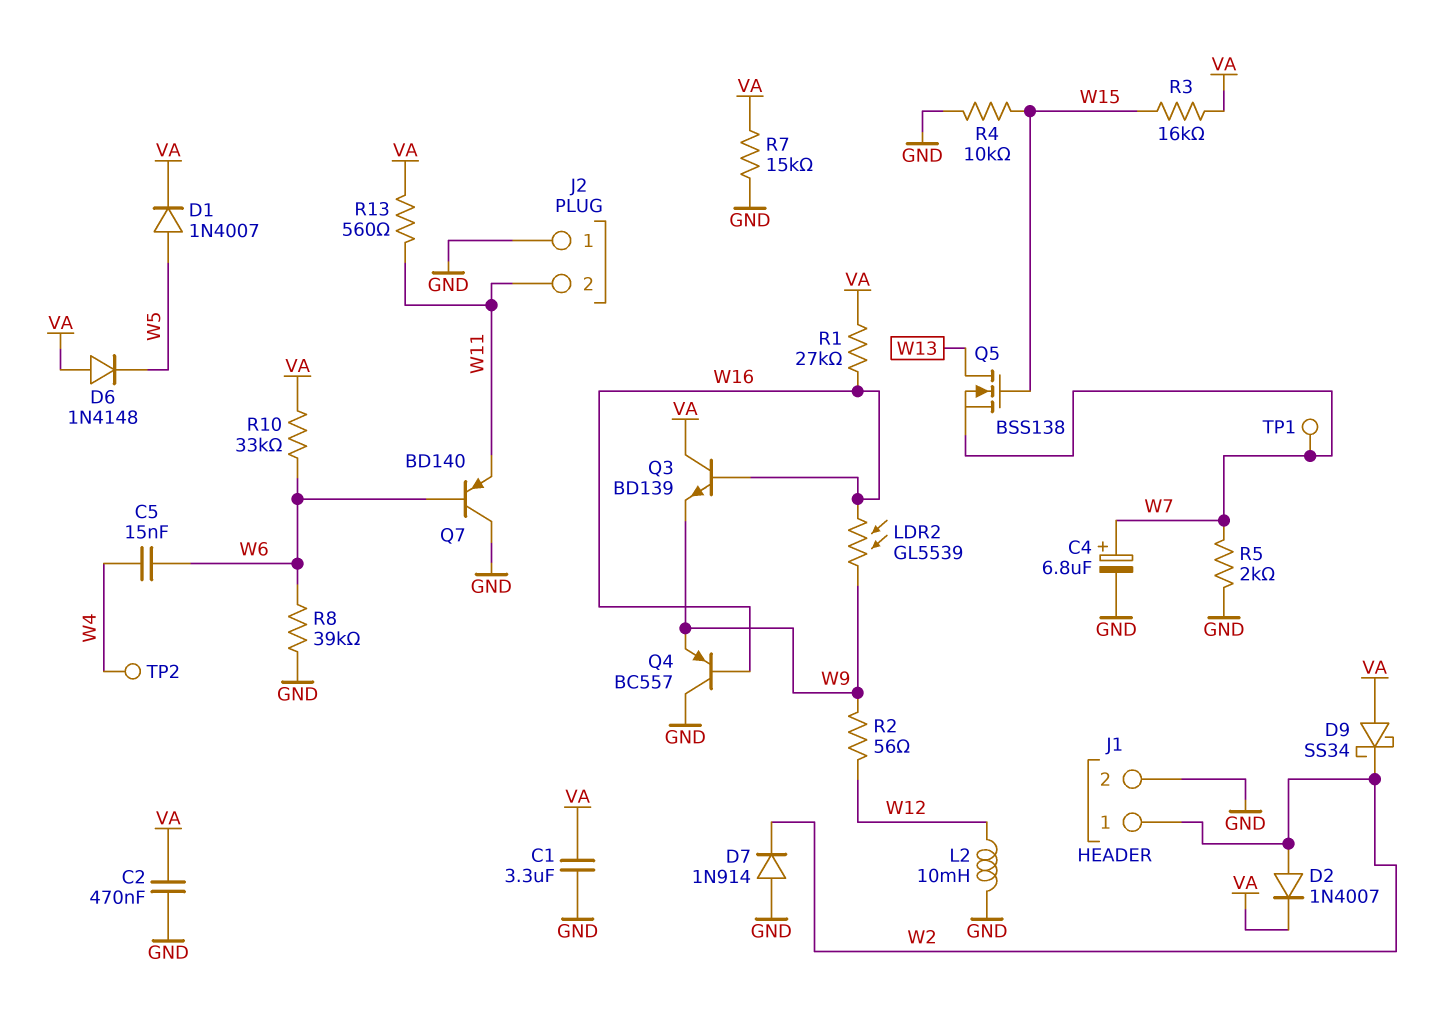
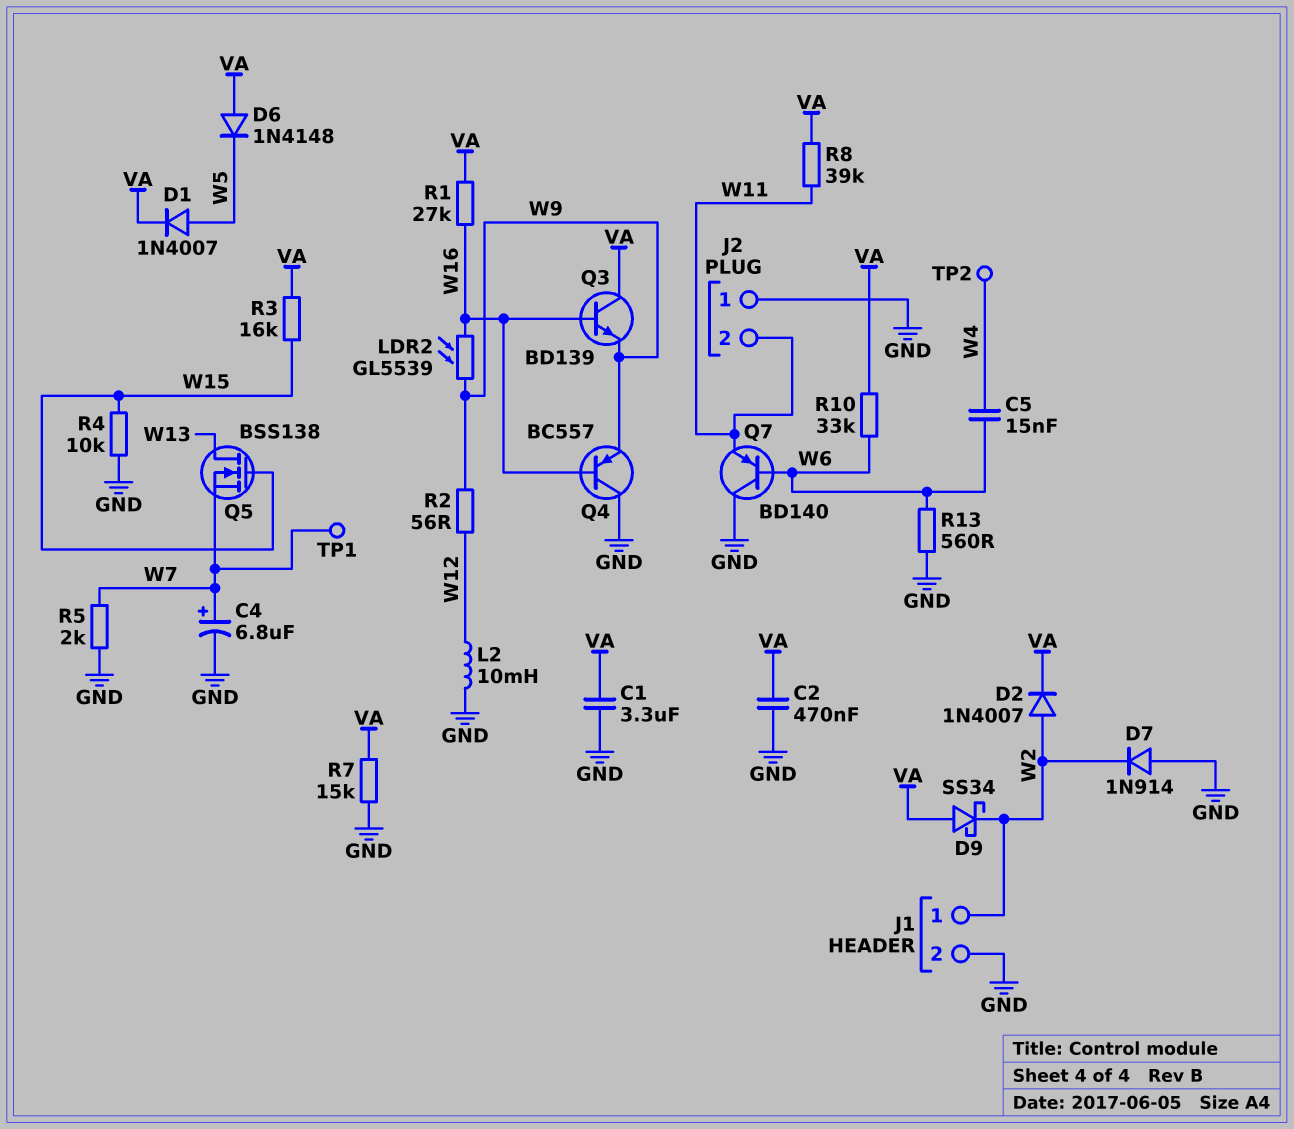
R8: 39k (GND, W6) -> 39k (VA, W11)
R13: 560 (VA, W11) -> 560 (GND, W6)

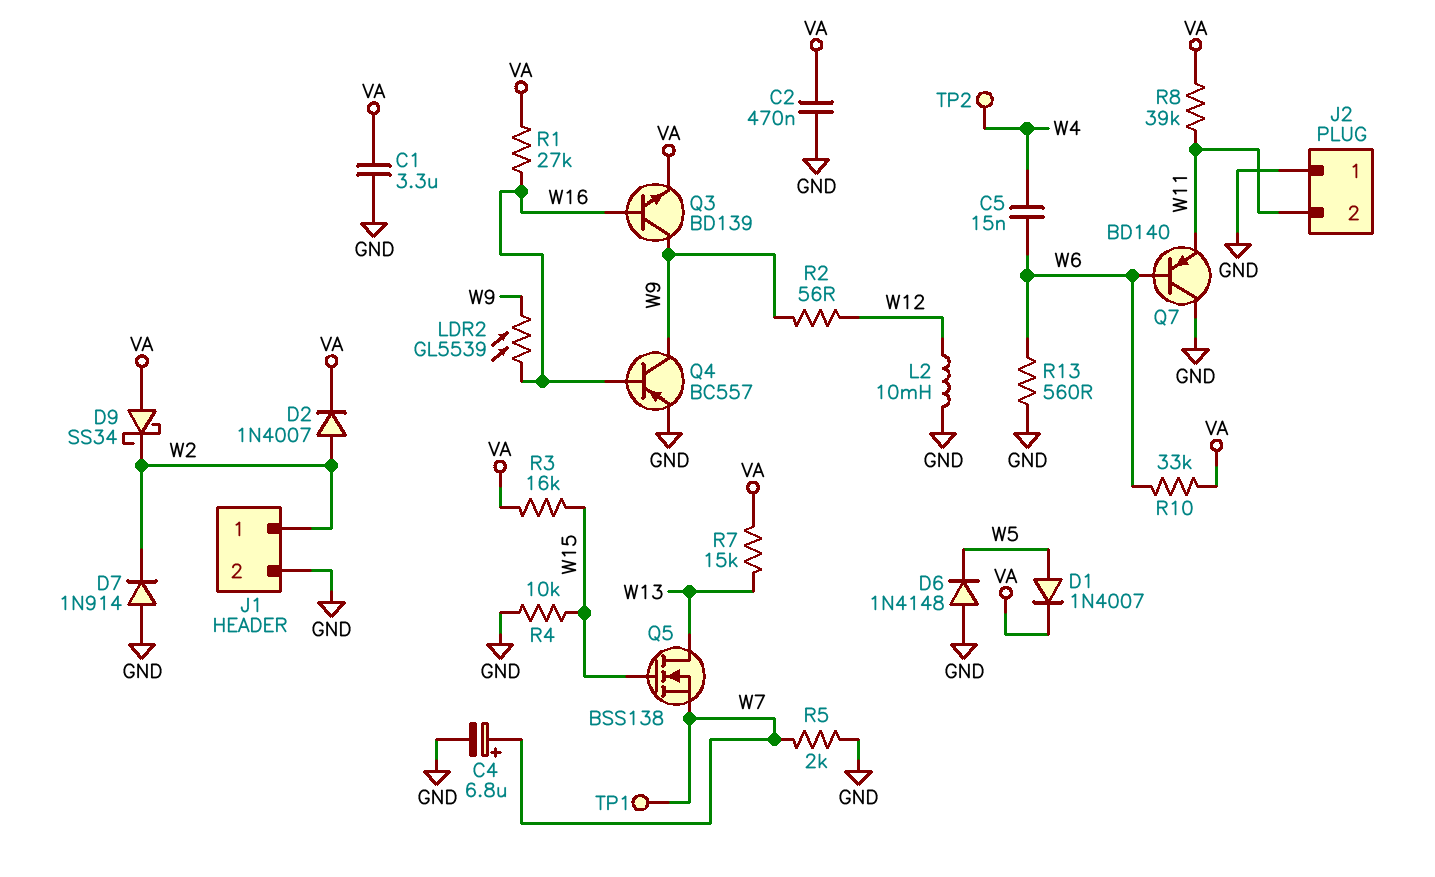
D6: diode 1N4148 (A VA, K W5) -> diode 1N4148 (A GND, K W5)
Q3: NPN BD139 (B W16, C VA, E W9) -> NPN BD139 (B W16, C W9, E VA)
Q4: PNP BC557 (B W16, C GND, E W9) -> PNP BC557 (B W16, C W9, E GND)
R7: 15k (GND, VA) -> 15k (VA, W13)

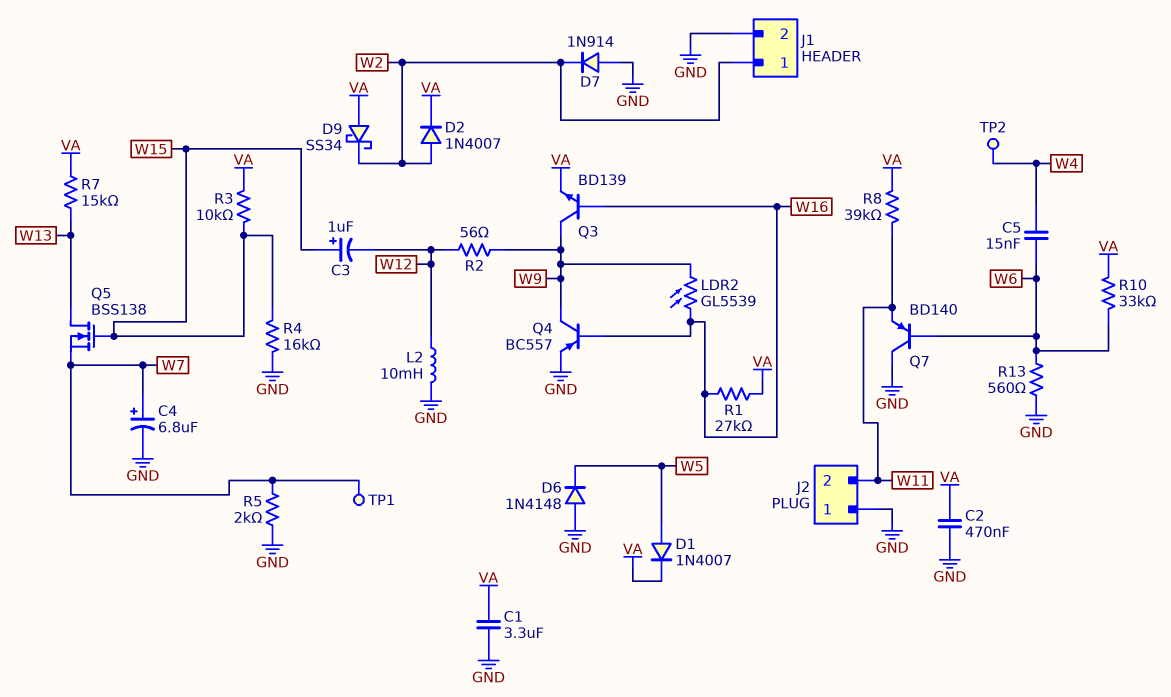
C3: none -> 1uF (plus W15, minus W12)
R3: 16k (VA, W15) -> 10k (VA, W15)
R4: 10k (GND, W15) -> 16k (GND, W15)

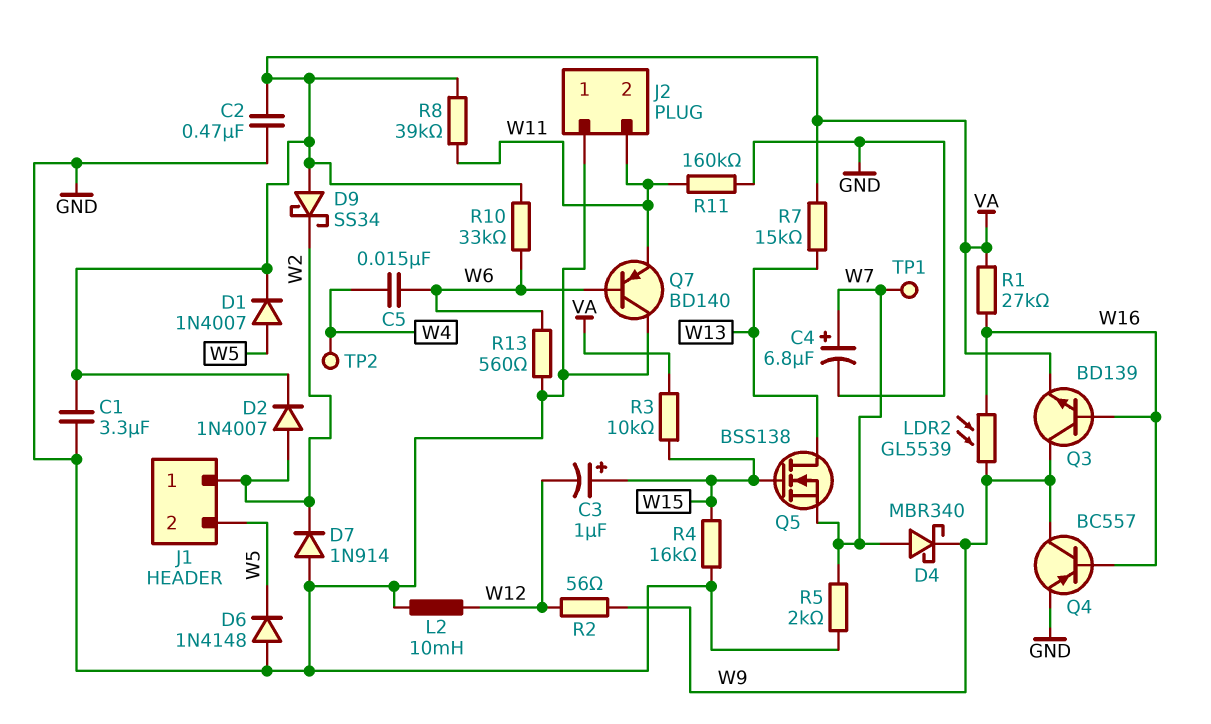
D4: none -> schottky MBR340 (A W7, K W9)
J1 pin 2: GND -> W5
R11: none -> 160k (GND, W11)

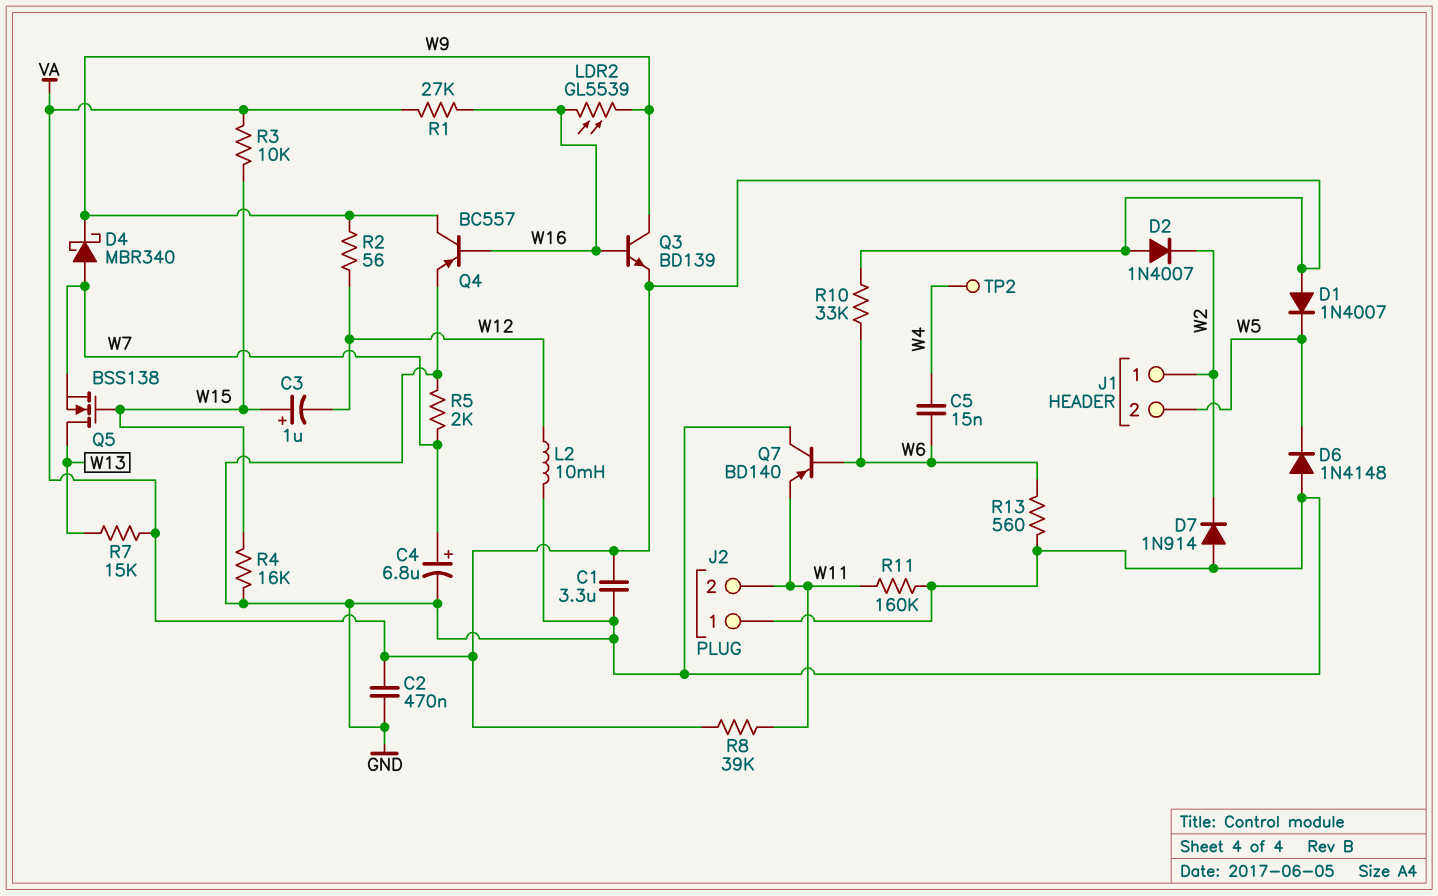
D1: diode 1N4007 (A W5, K VA) -> diode 1N4007 (A VA, K W5)
D2: diode 1N4007 (A W2, K VA) -> diode 1N4007 (A VA, K W2)
D9: schottky SS34 (A VA, K W2) -> none
TP1: test point (W7) -> none

